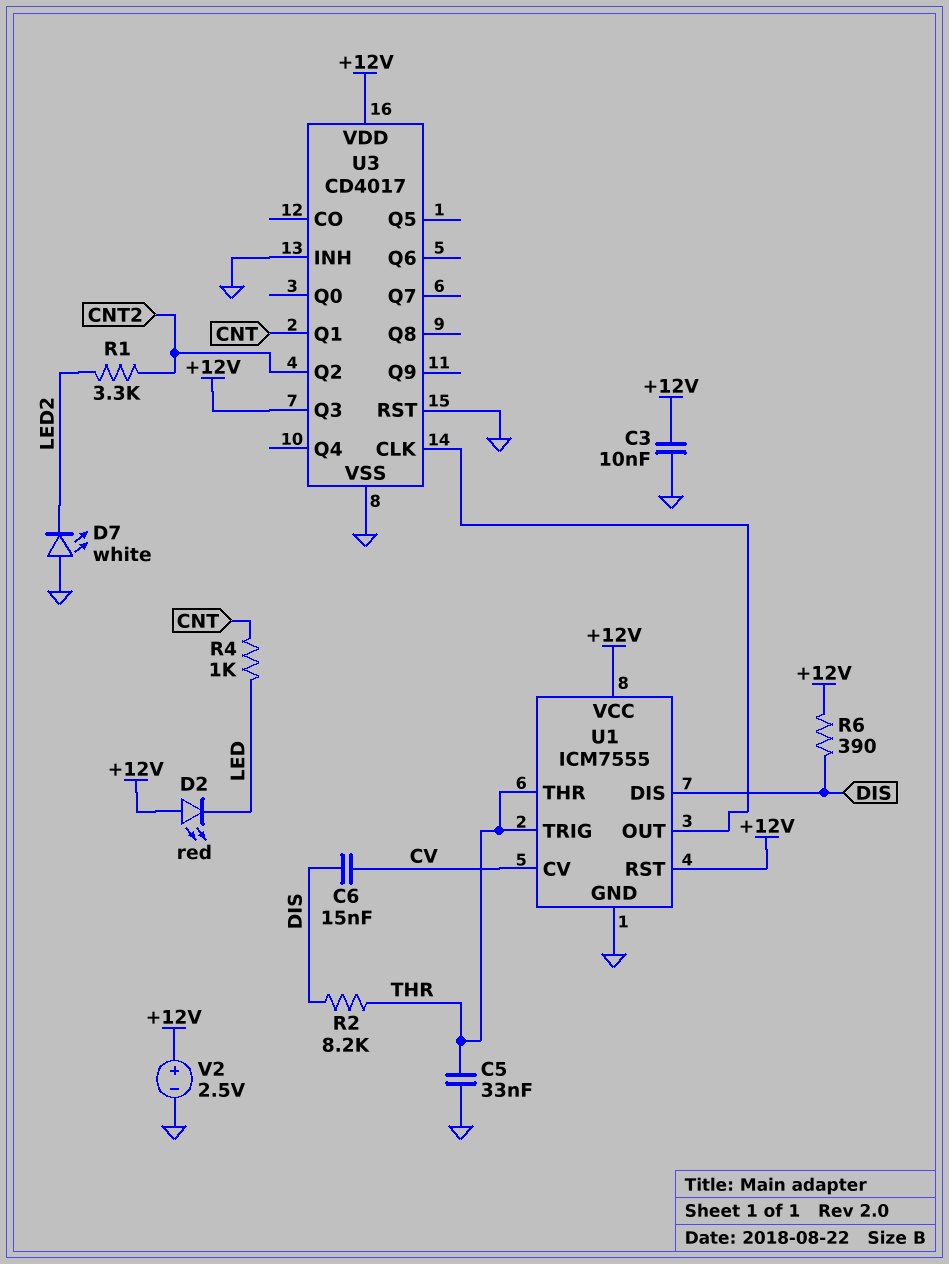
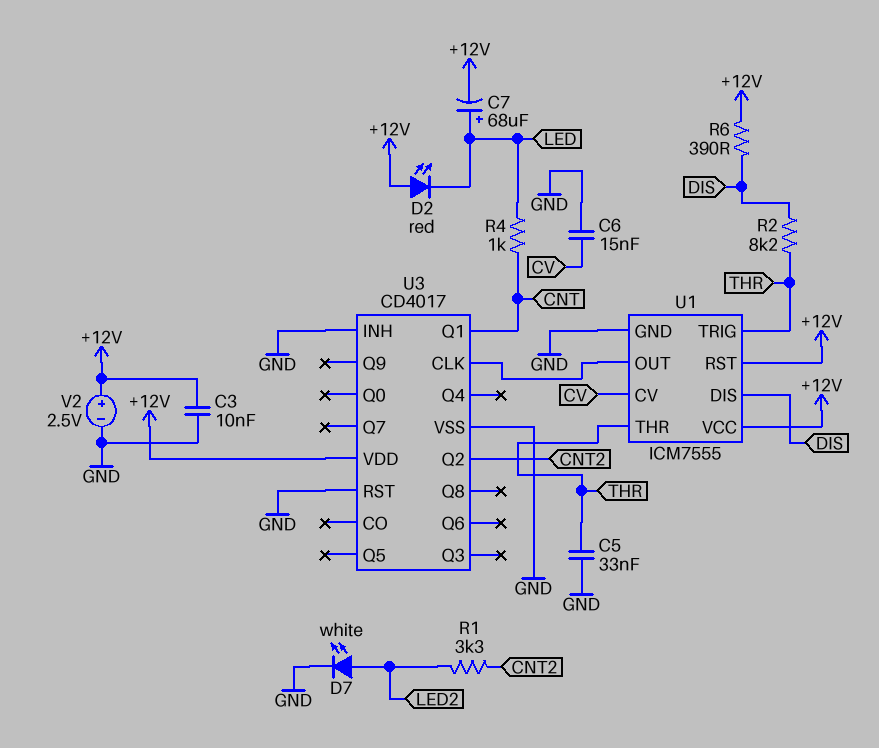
C6: 15nF (CV, DIS) -> 15nF (CV, GND)
C7: none -> 68uF (plus LED, minus +12V)
D7: LED white (A GND, K LED2) -> LED white (A LED2, K GND)
U3 pin Q3: +12V -> none

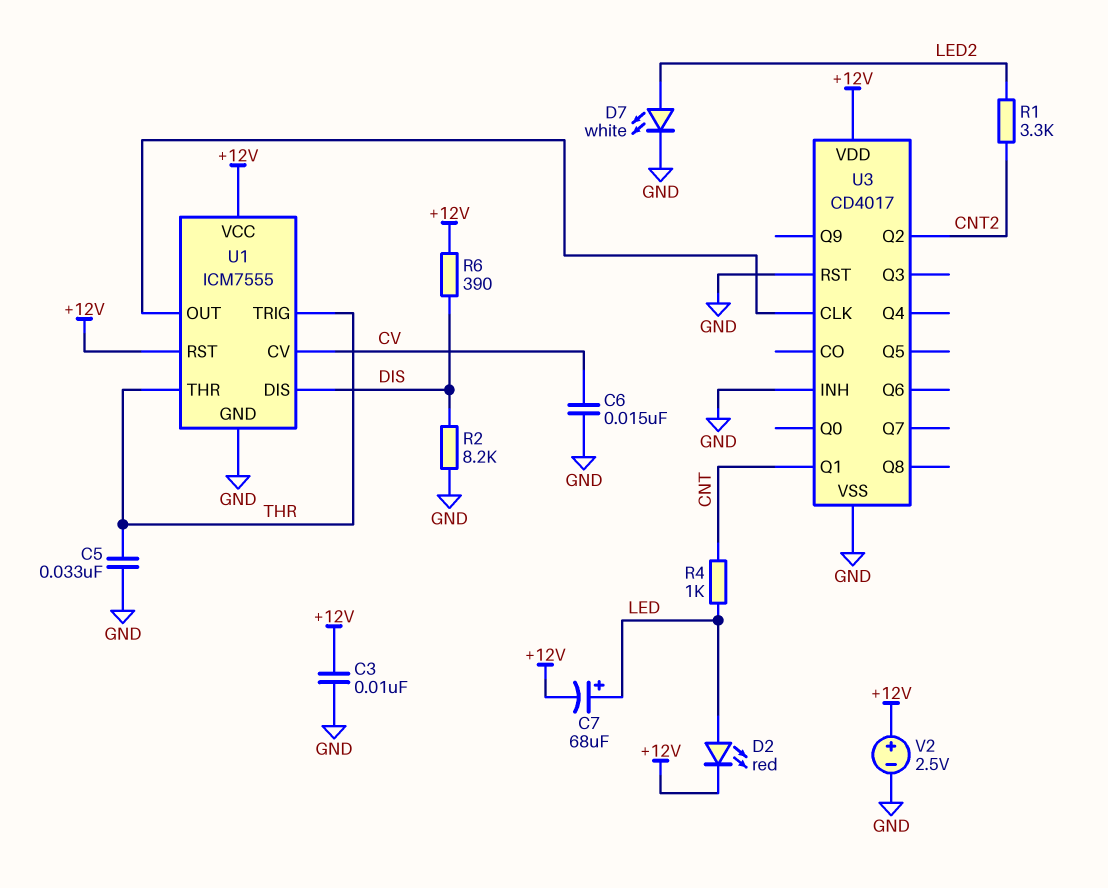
D2: LED red (A +12V, K LED) -> LED red (A LED, K +12V)
R2: 8.2k (DIS, THR) -> 8.2k (DIS, GND)

